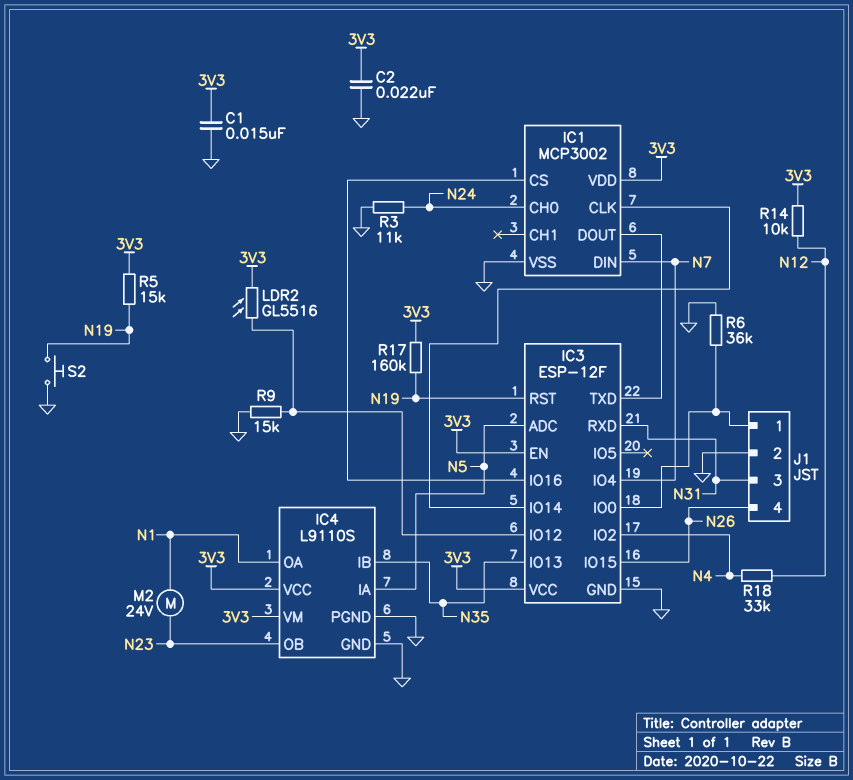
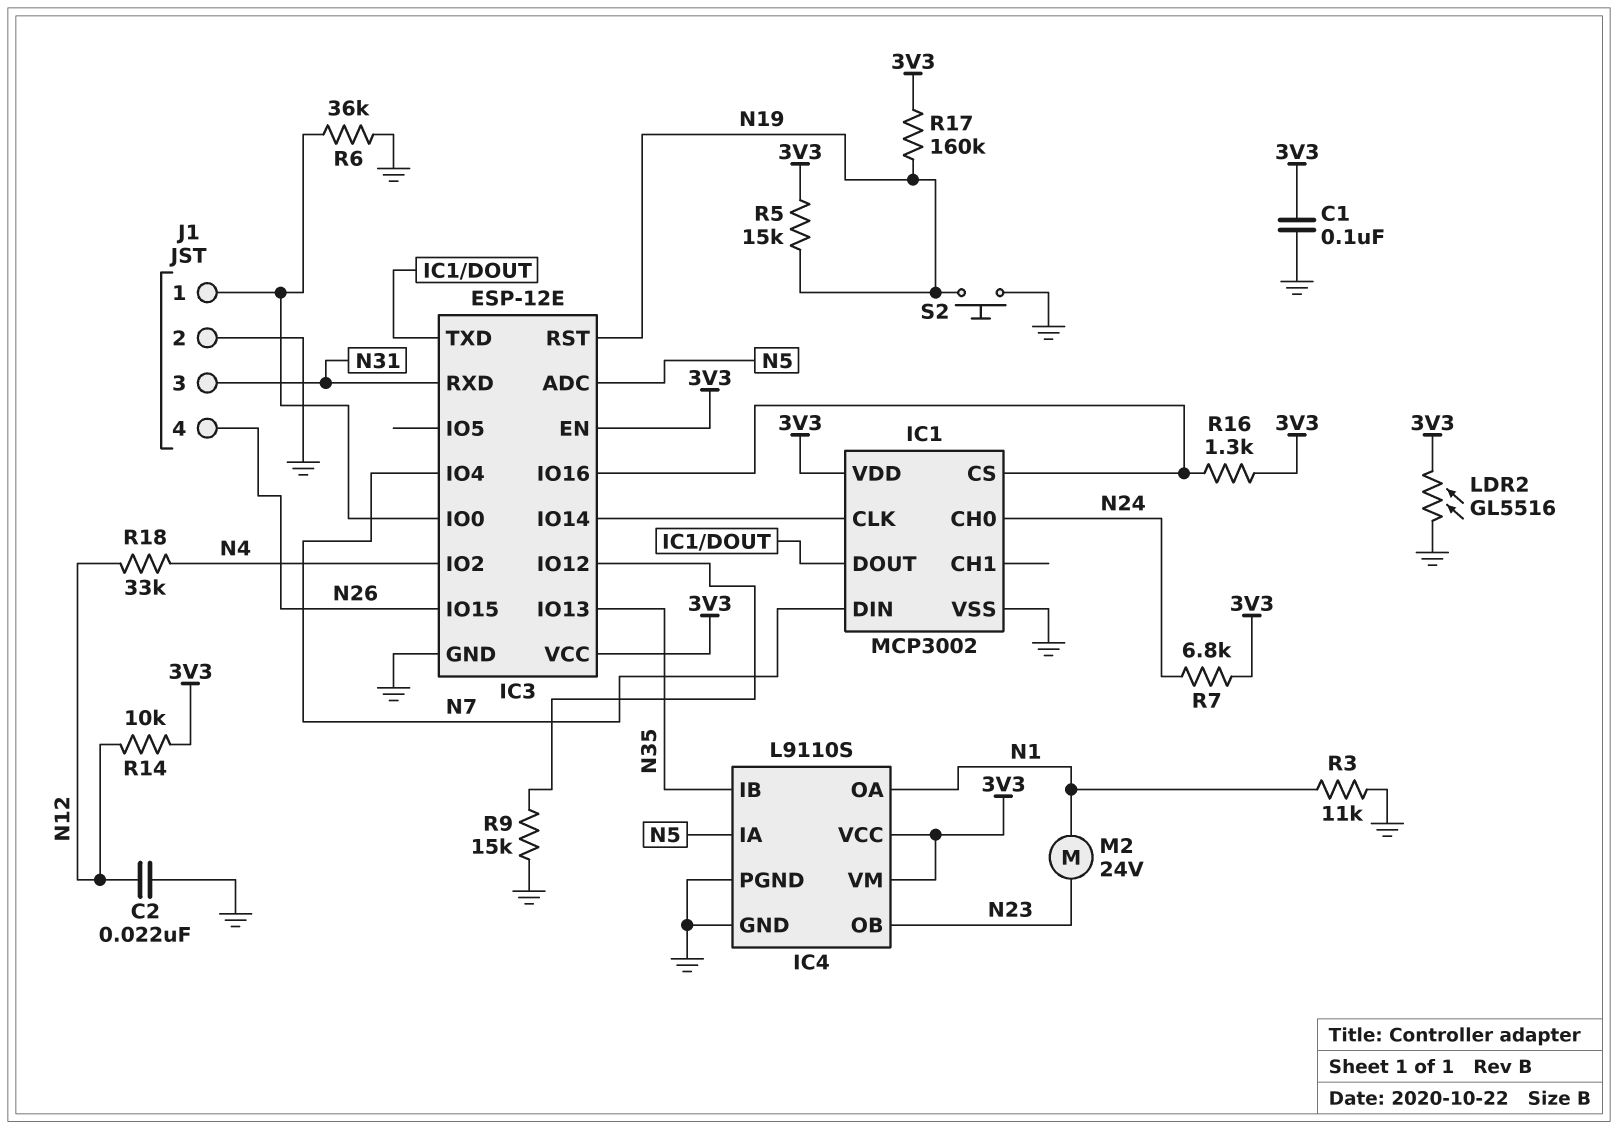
C1: 15nF (3V3, GND) -> 100nF (3V3, GND)
C2: 22nF (3V3, GND) -> 22nF (GND, N12)
IC3: ESP-12F -> ESP-12E
LDR2: GL5516 (3V3, IC3/IO12) -> GL5516 (3V3, GND)
R3: 11k (GND, N24) -> 11k (GND, N1)
R7: none -> 6.8k (3V3, N24)
R16: none -> 1.3k (3V3, IC1/CS)

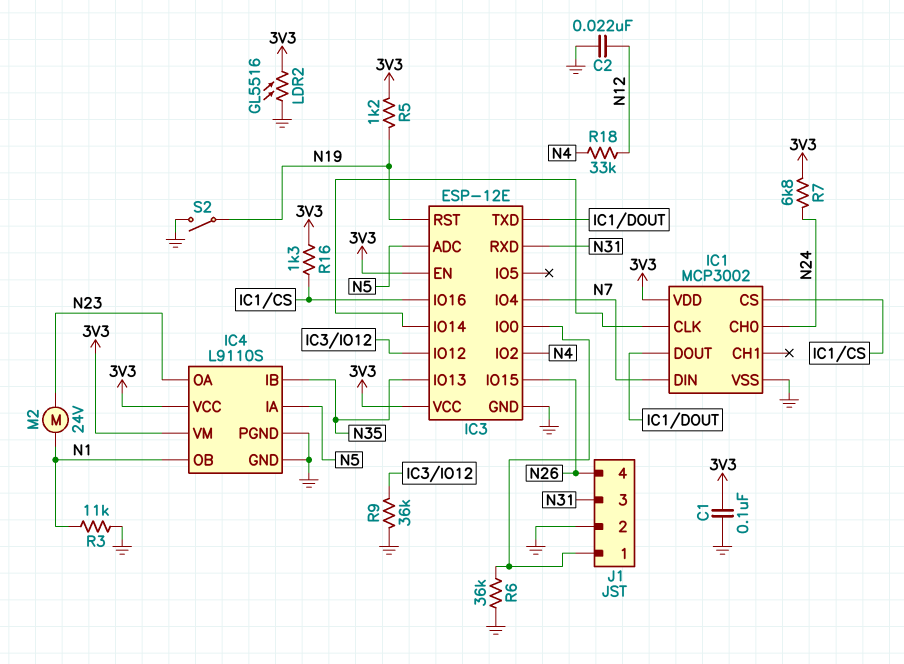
IC4 pin OA: N1 -> N23
IC4 pin OB: N23 -> N1
R5: 15k (3V3, N19) -> 1.2k (3V3, N19)
R9: 15k (GND, IC3/IO12) -> 36k (GND, IC3/IO12)
R14: 10k (3V3, N12) -> none
R17: 160k (3V3, N19) -> none
S2: button (GND, N19) -> switch (GND, N19)

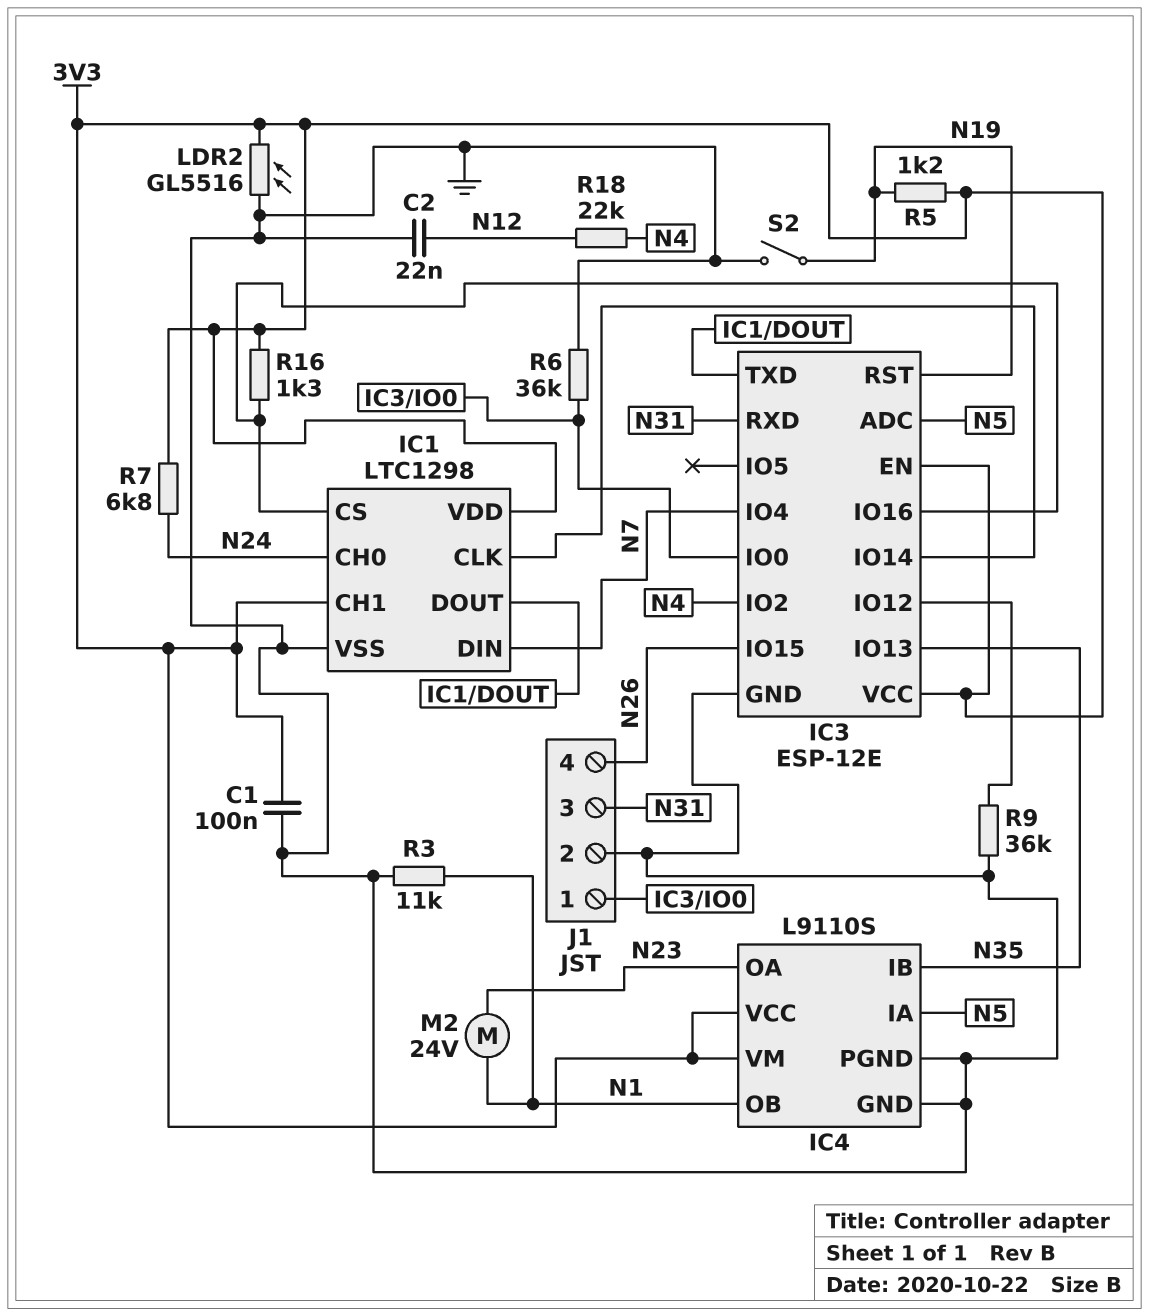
IC1: MCP3002 -> LTC1298
IC1 pin CH1: none -> 3V3
R18: 33k (N4, N12) -> 22k (N4, N12)

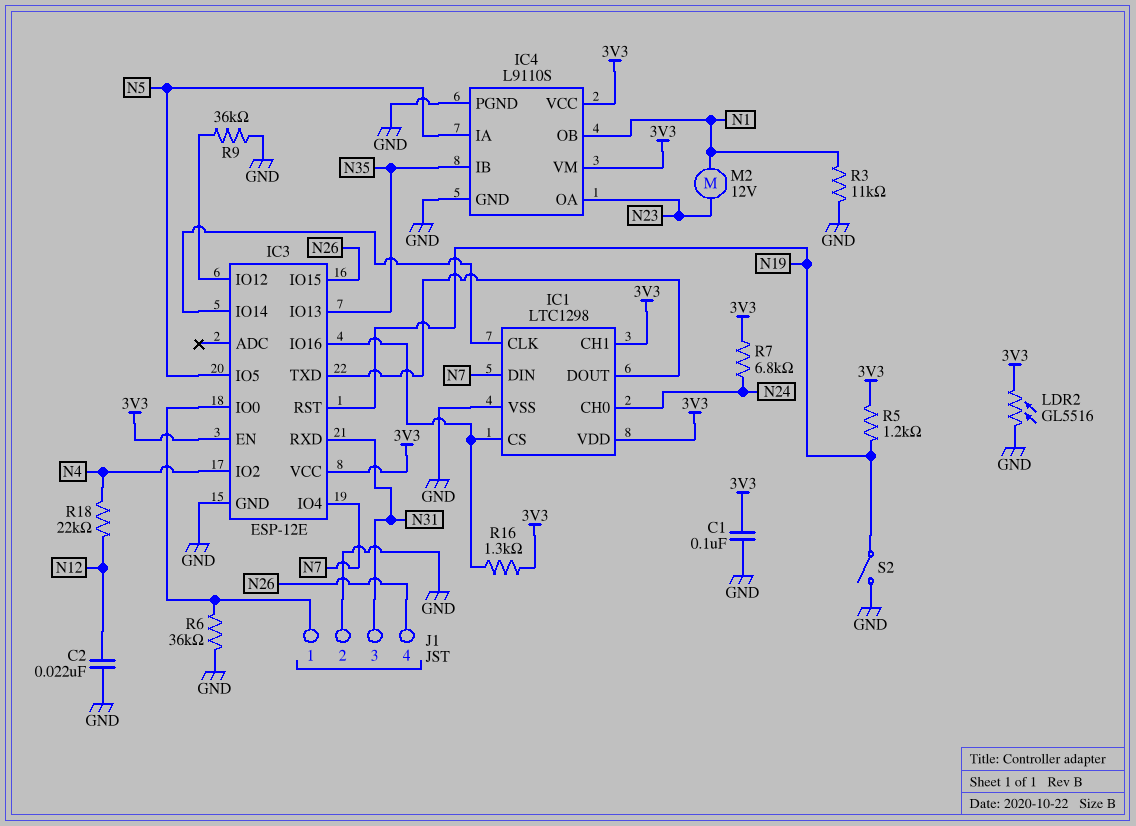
IC3 pin ADC: N5 -> none
IC3 pin IO5: none -> N5
M2: motor 24V (N1, N23) -> motor 12V (N1, N23)

